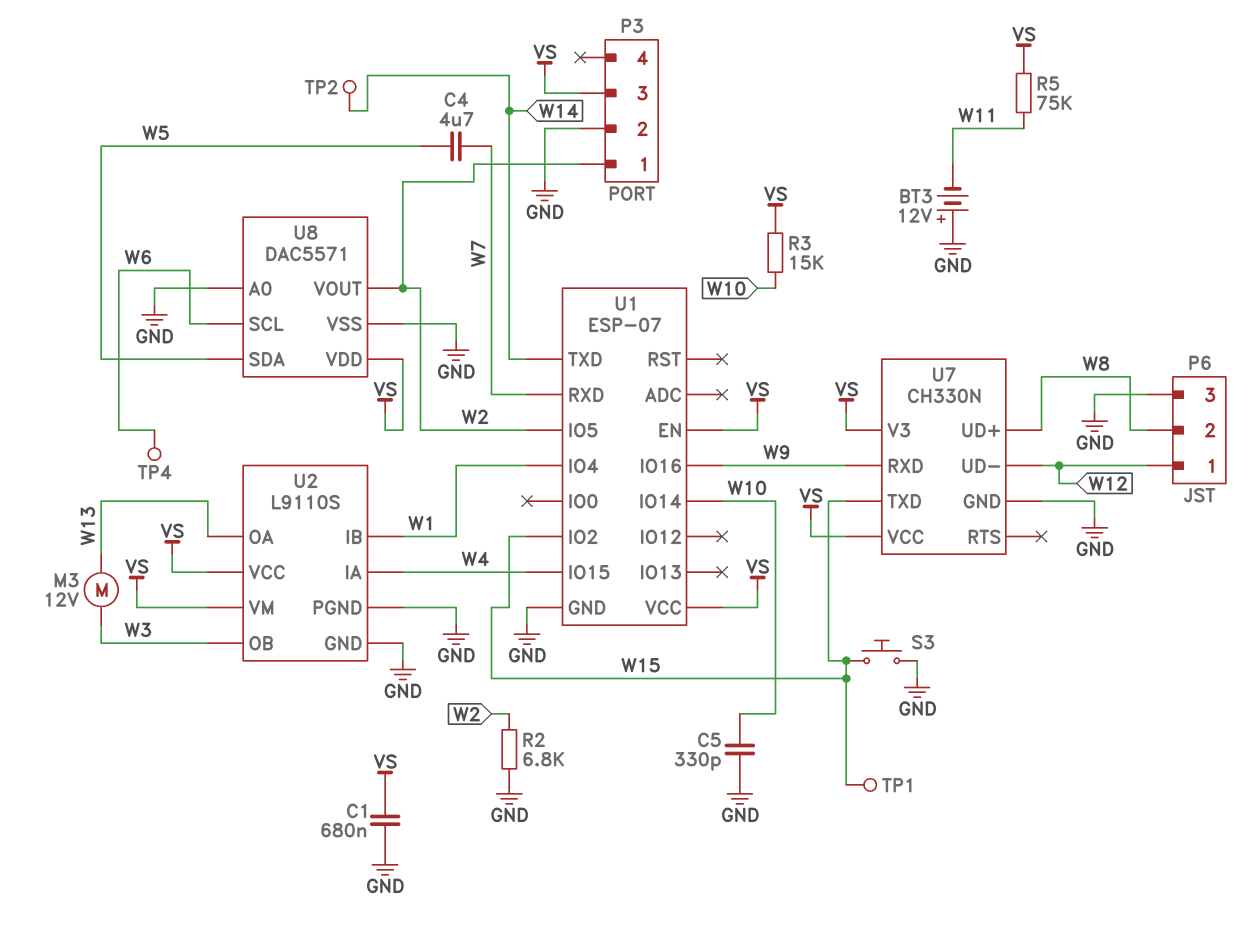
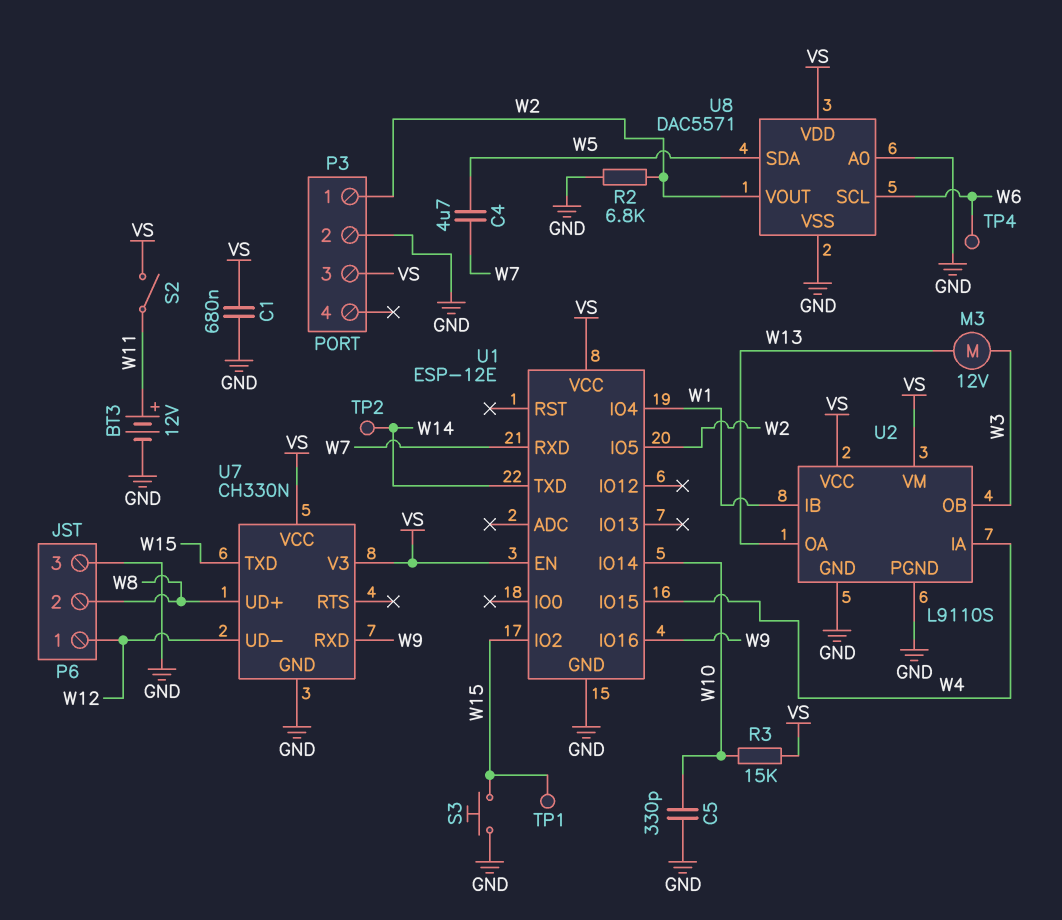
BT3: 12V (plus GND, minus W11) -> 12V (plus W11, minus GND)
R5: 75k (VS, W11) -> none
S2: none -> switch (VS, W11)
U1: ESP-07 -> ESP-12E

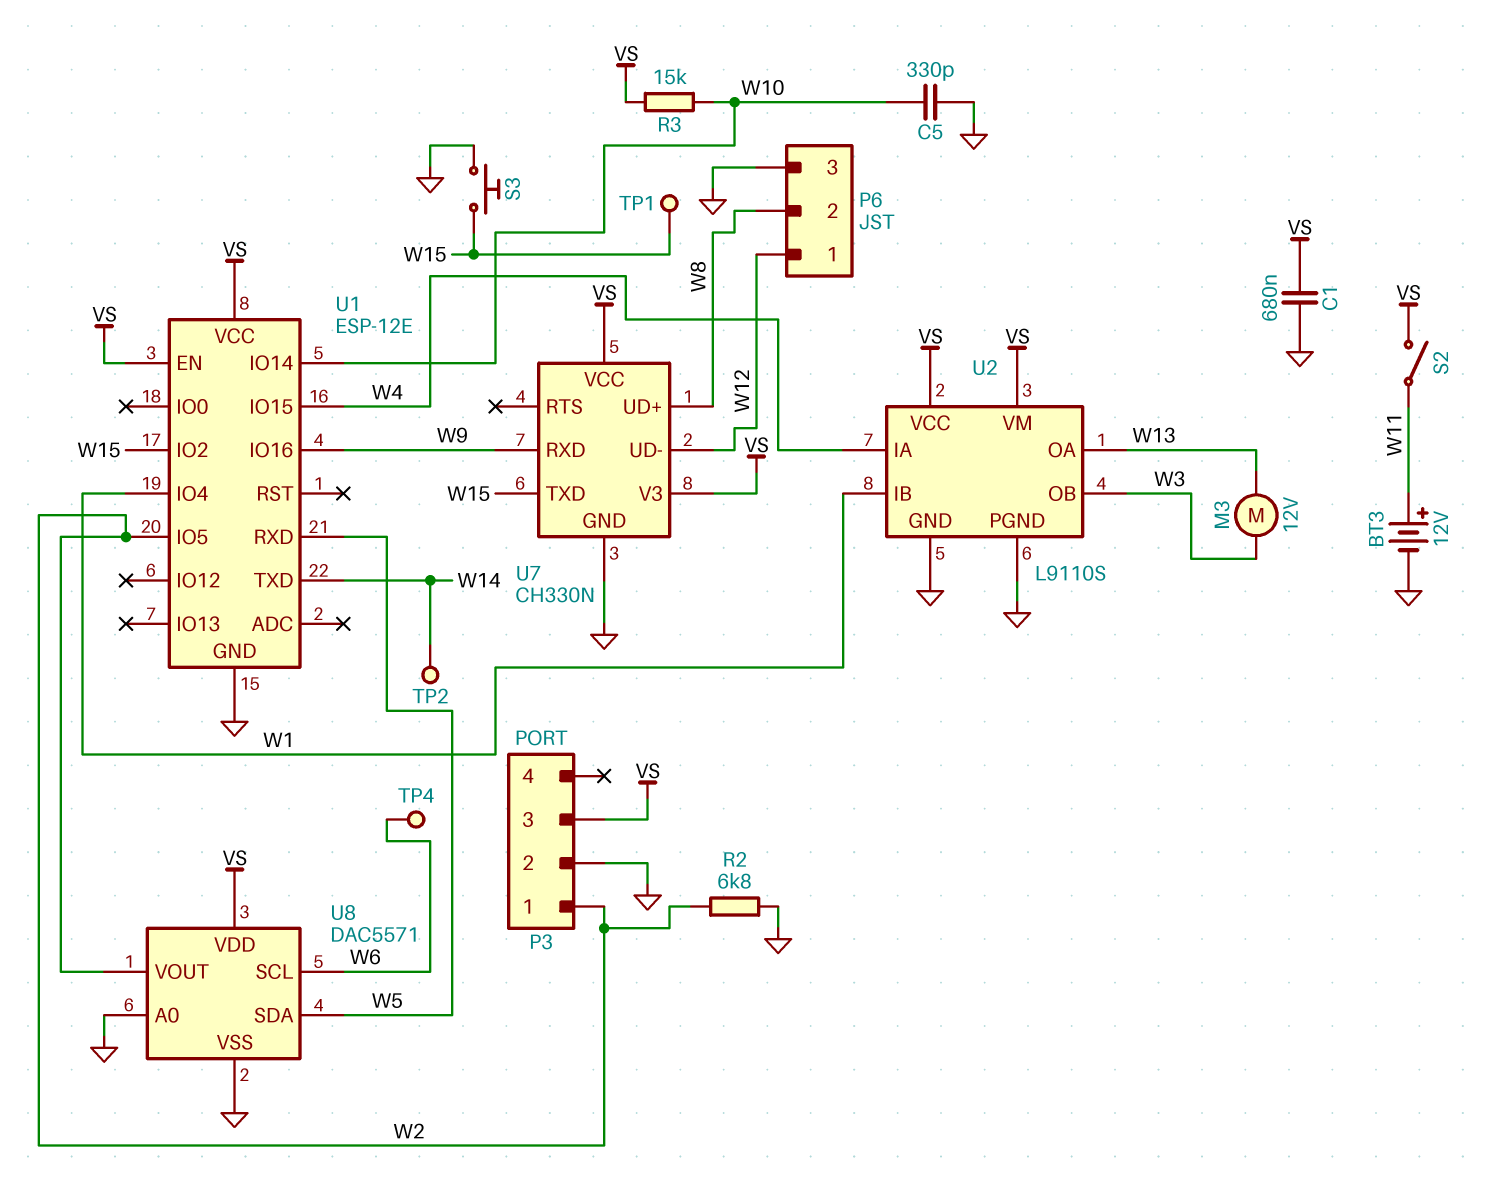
C4: 4.7uF (W5, W7) -> none
U1 pin RXD: W7 -> W5

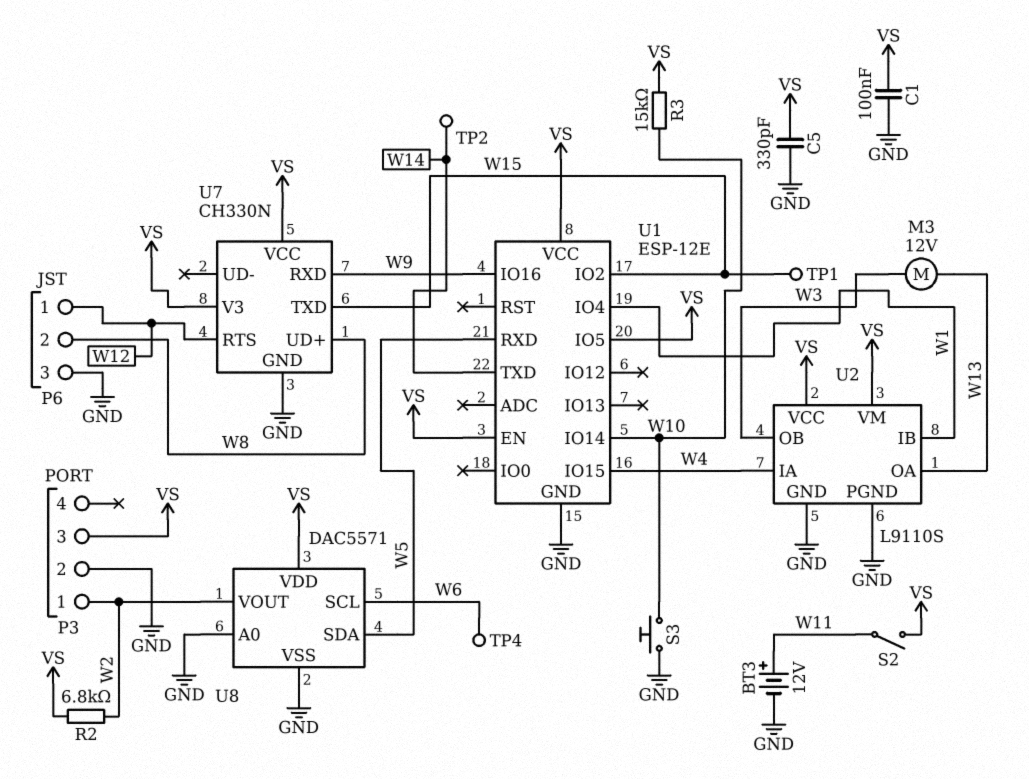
C1: 680nF (GND, VS) -> 100nF (GND, VS)
C5: 330pF (GND, W10) -> 330pF (GND, VS)
R2: 6.8k (GND, W2) -> 6.8k (VS, W2)
S3: button (GND, W15) -> button (GND, W10)
U1 pin IO5: W2 -> VS
U7 pin RTS: none -> W12
U7 pin UD-: W12 -> none

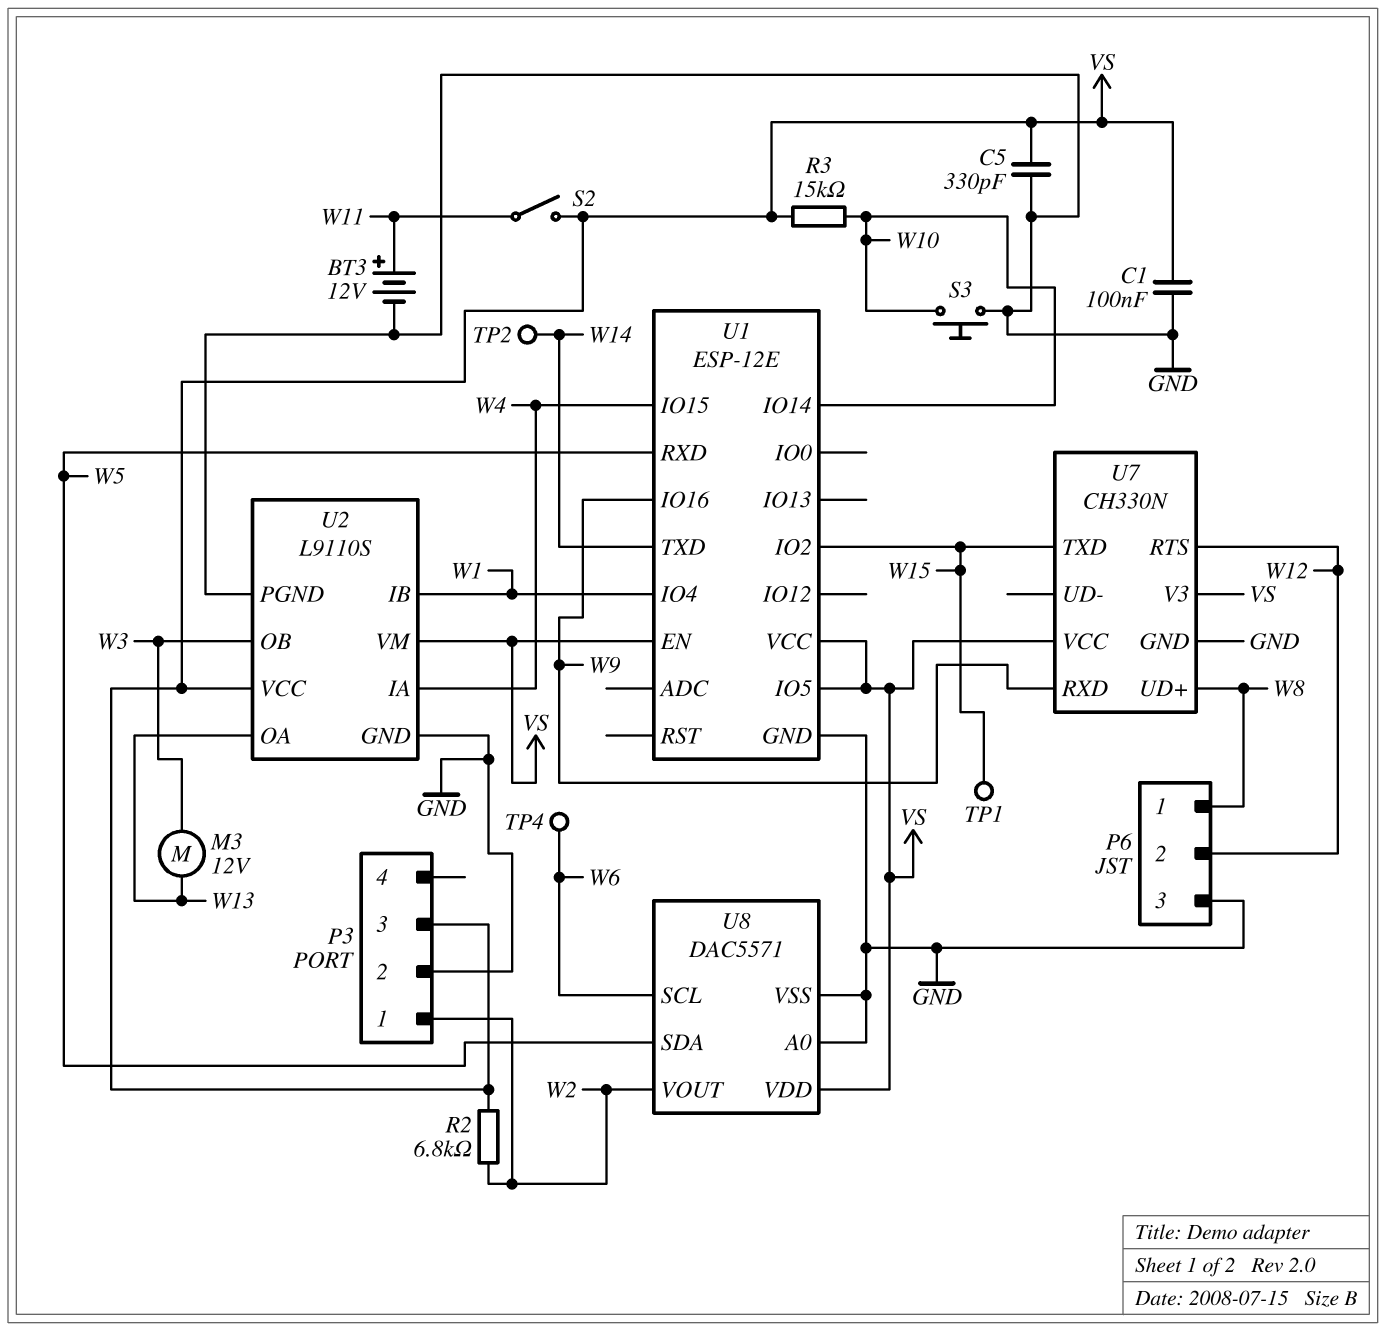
P6 pin 1: W12 -> W8
P6 pin 2: W8 -> W12

